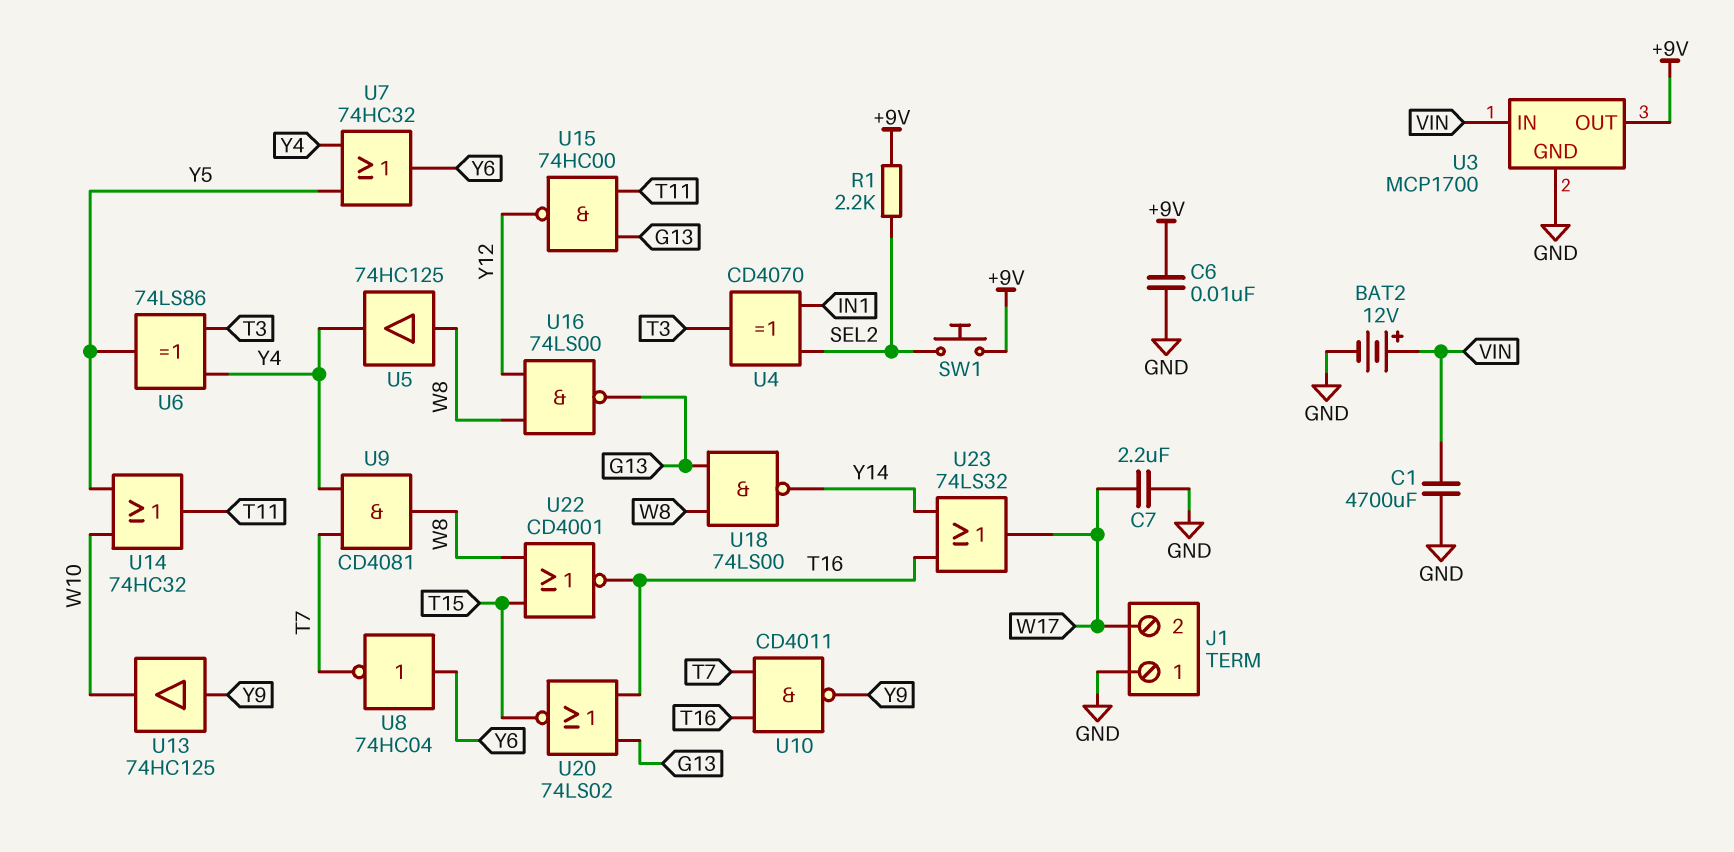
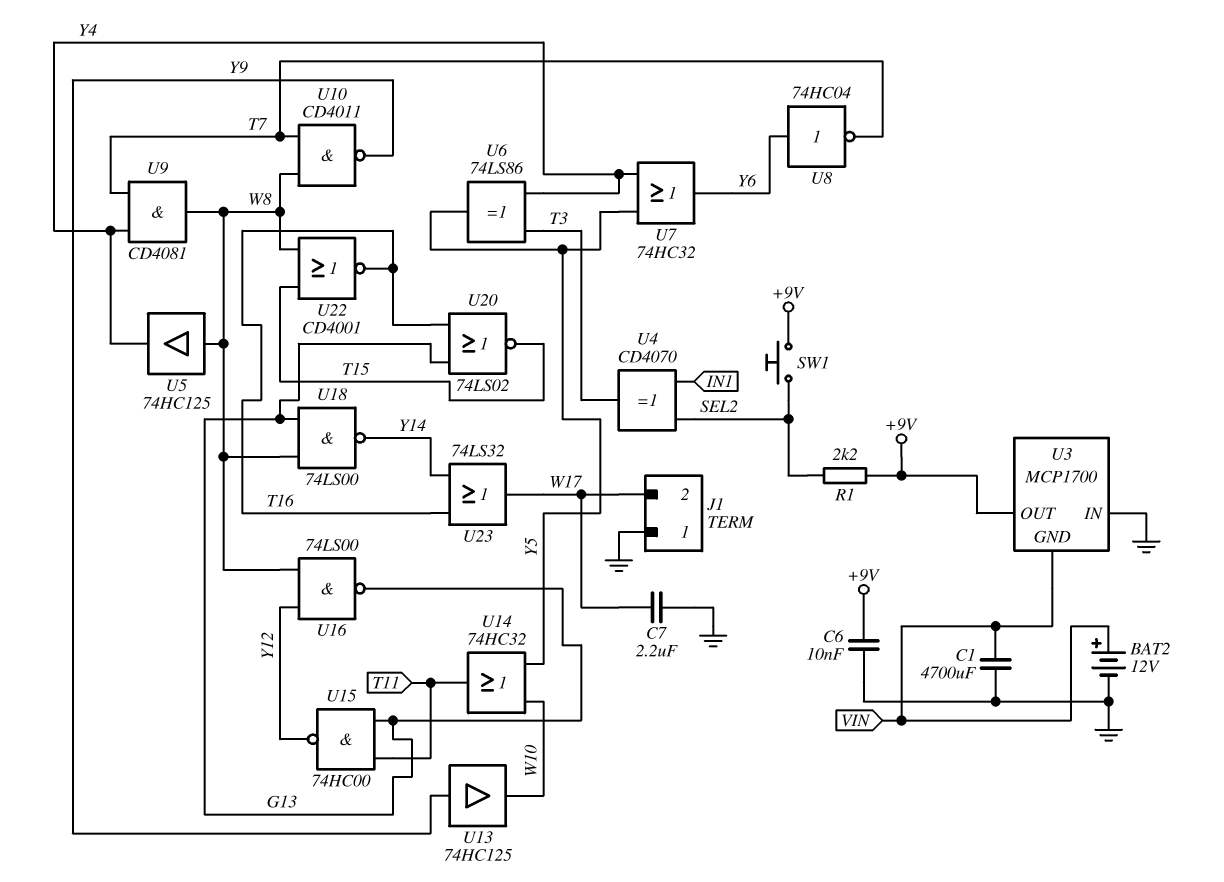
U3 pin GND: GND -> VIN
U3 pin IN: VIN -> GND
U10: NAND CD4011 (in T7, in T16, out Y9) -> NAND CD4011 (in T7, in W8, out Y9)

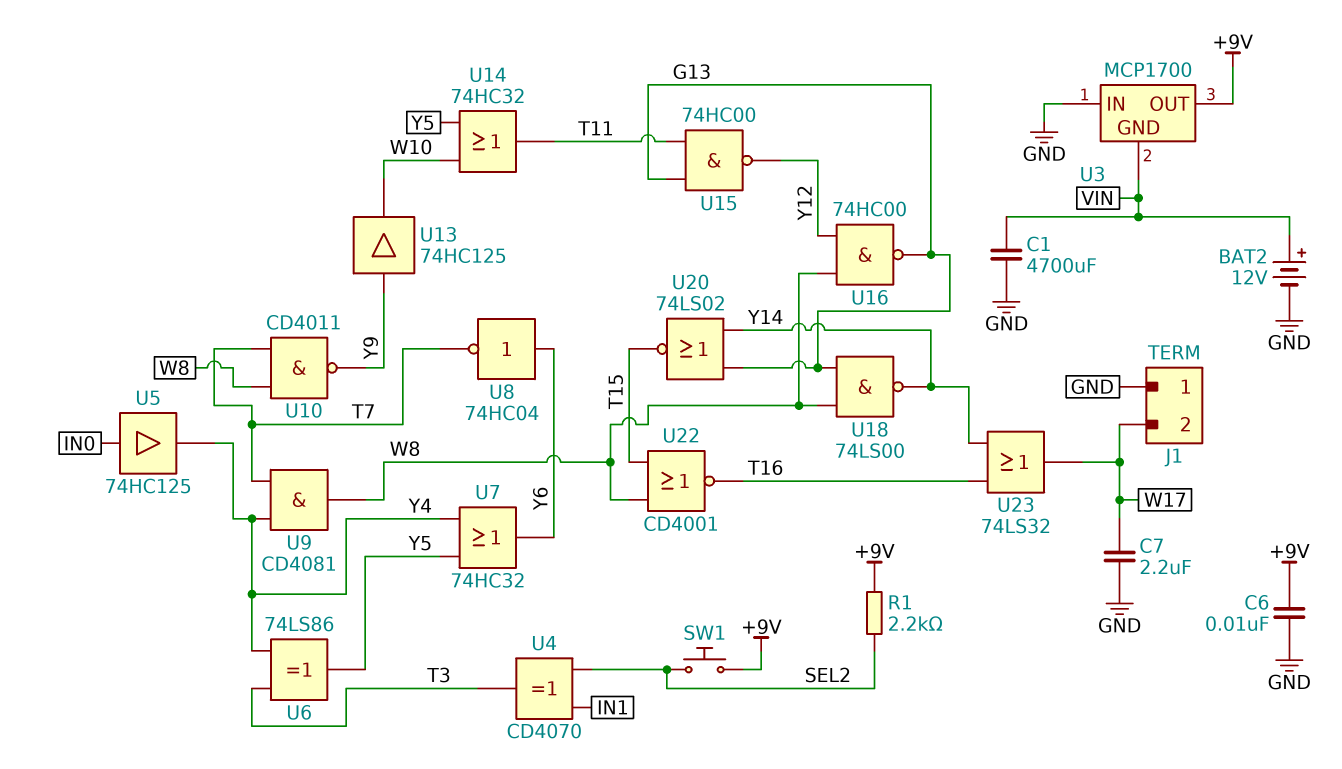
U5: buffer 74HC125 (in W8, out Y4) -> buffer 74HC125 (in IN0, out Y4)
U16: NAND 74LS00 (in W8, in Y12, out G13) -> NAND 74HC00 (in W8, in Y12, out G13)
U20: NOR 74LS02 (in G13, in T16, out T15) -> NOR 74LS02 (in G13, in Y14, out T15)

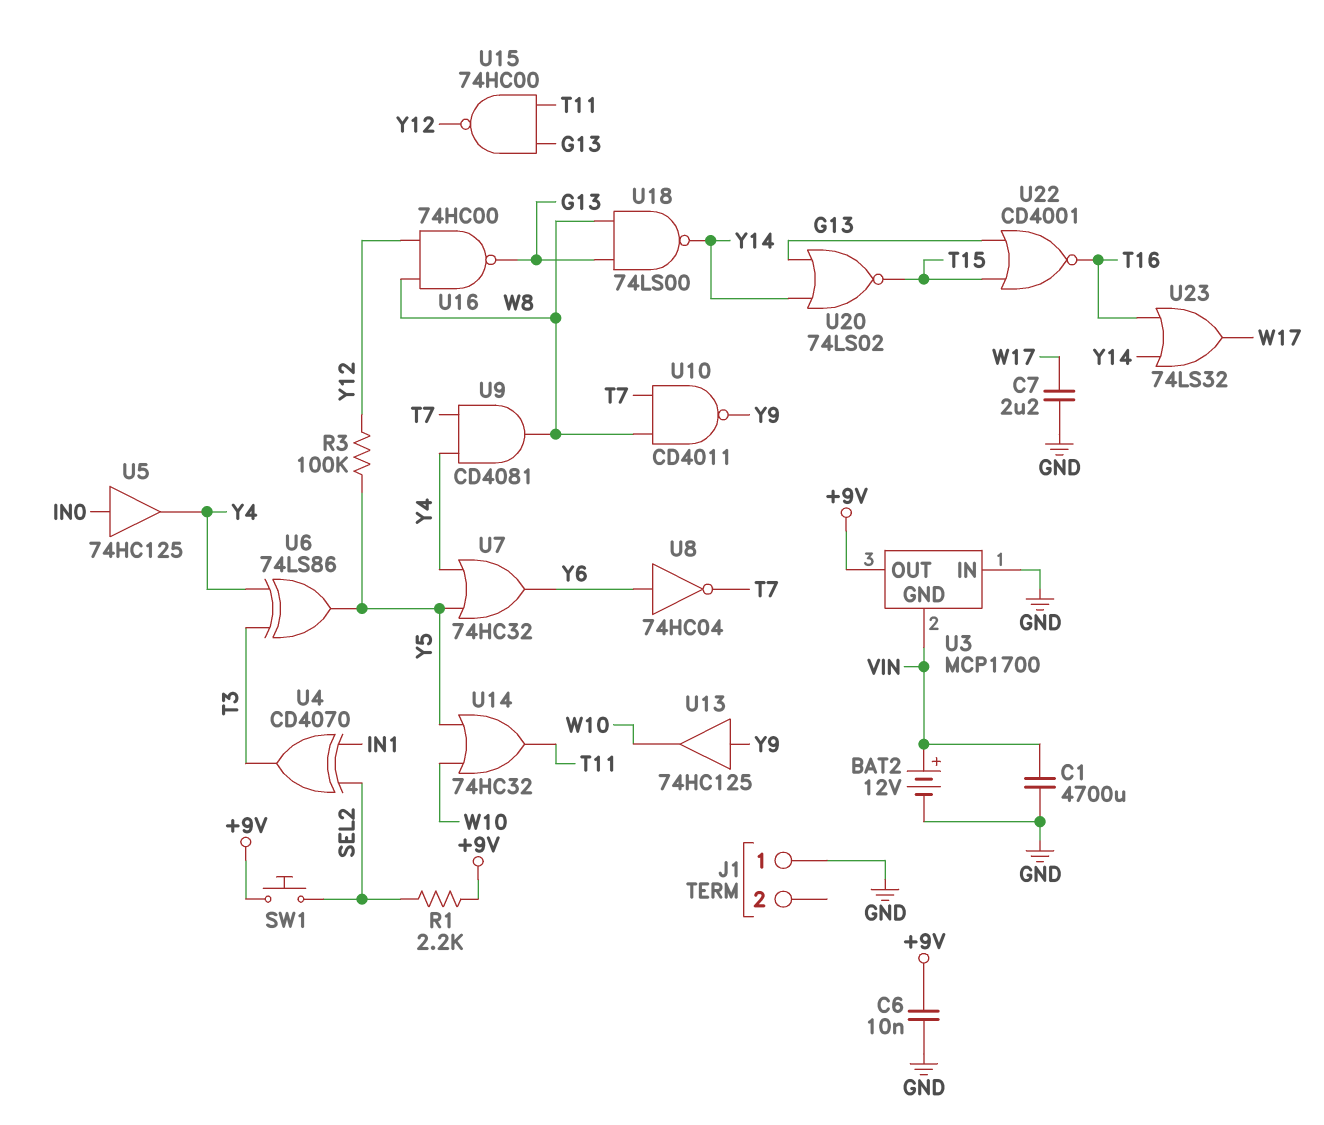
J1 pin 2: W17 -> none
R3: none -> 100k (Y5, Y12)
U22: NOR CD4001 (in T15, in W8, out T16) -> NOR CD4001 (in G13, in T15, out T16)

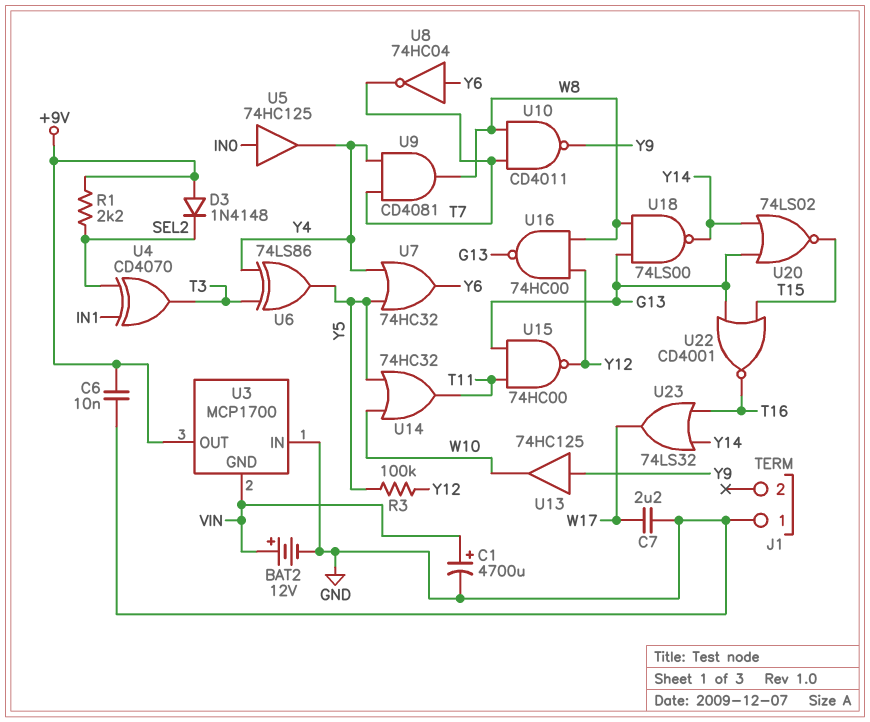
C1: 4700uF (GND, VIN) -> 4700uF (plus VIN, minus GND)
D3: none -> diode 1N4148 (A +9V, K SEL2)
SW1: button (+9V, SEL2) -> none

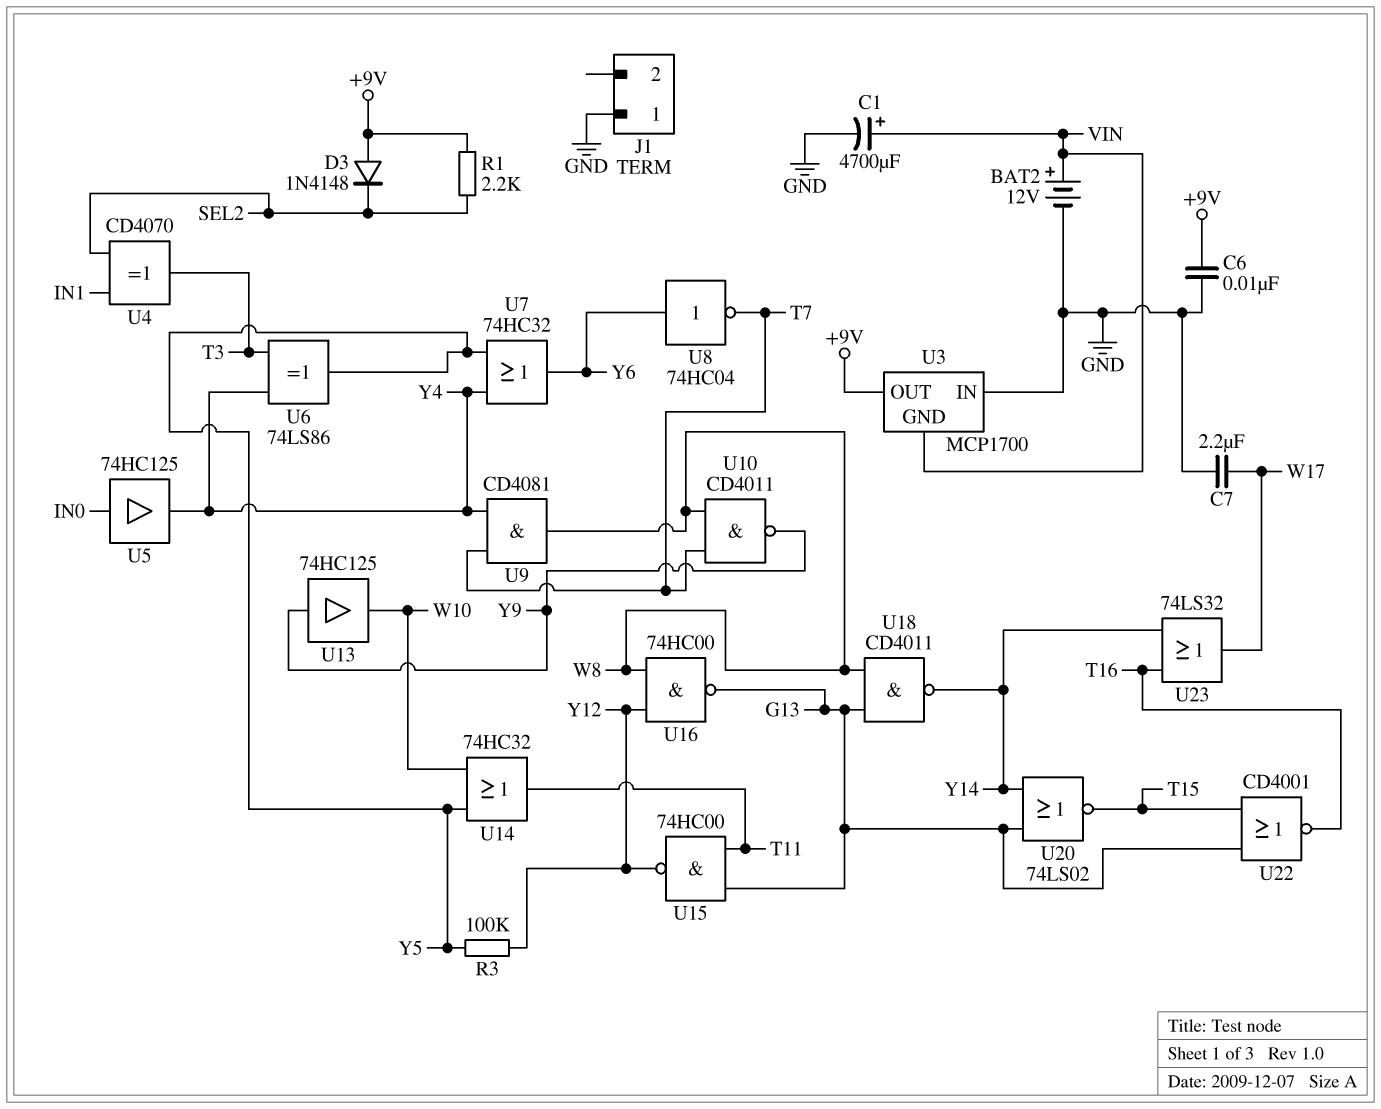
U18: NAND 74LS00 (in G13, in W8, out Y14) -> NAND CD4011 (in G13, in W8, out Y14)

